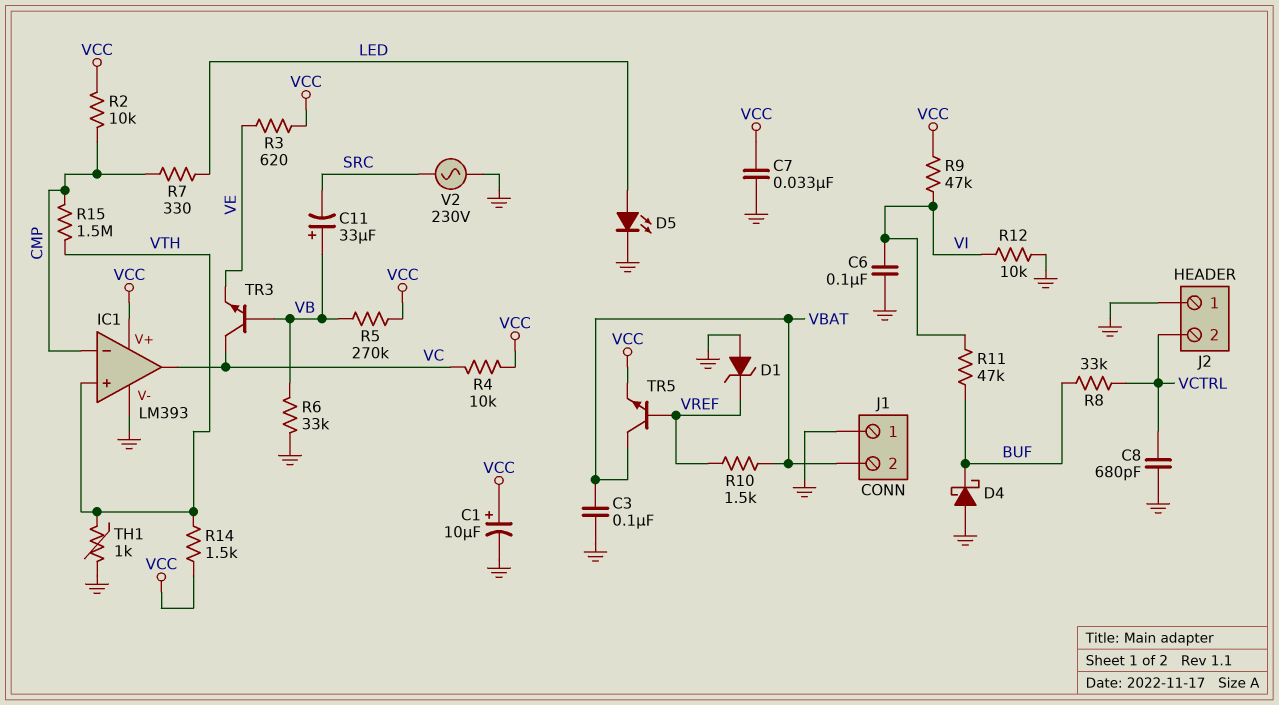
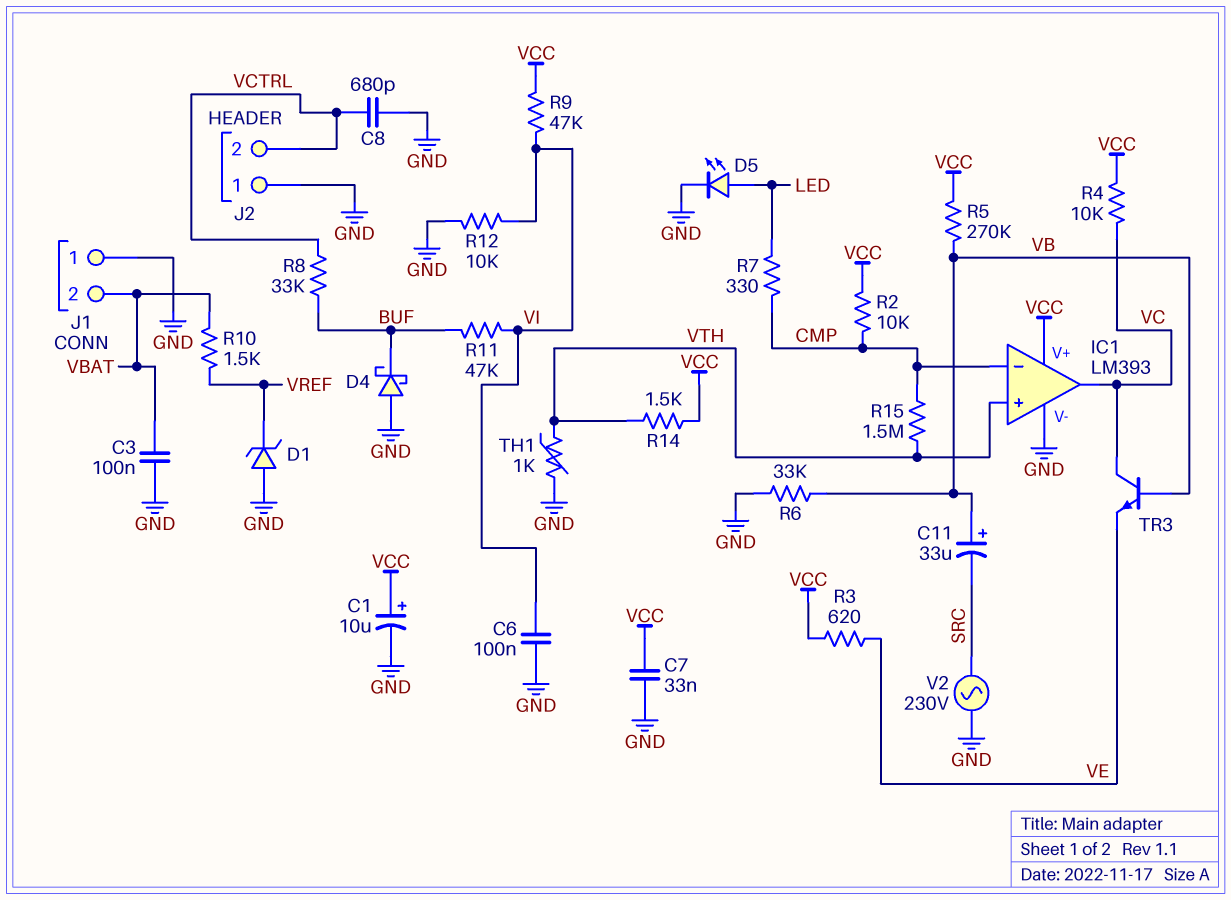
TR5: NPN (B VREF, C VBAT, E VCC) -> none

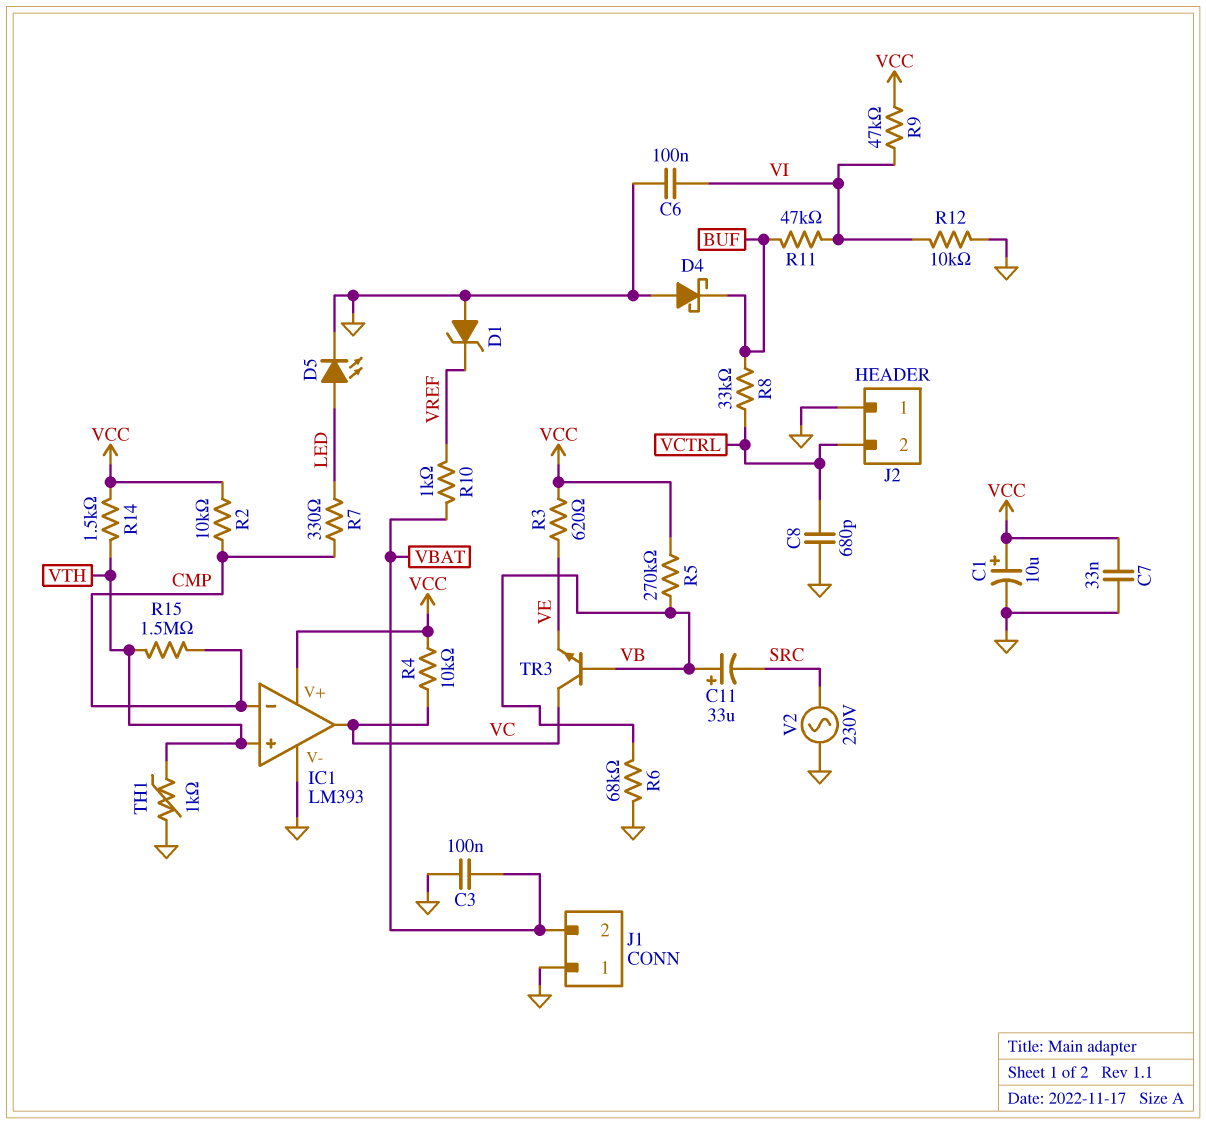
R6: 33k (GND, VB) -> 68k (GND, VB)
R10: 1.5k (VBAT, VREF) -> 1k (VBAT, VREF)

